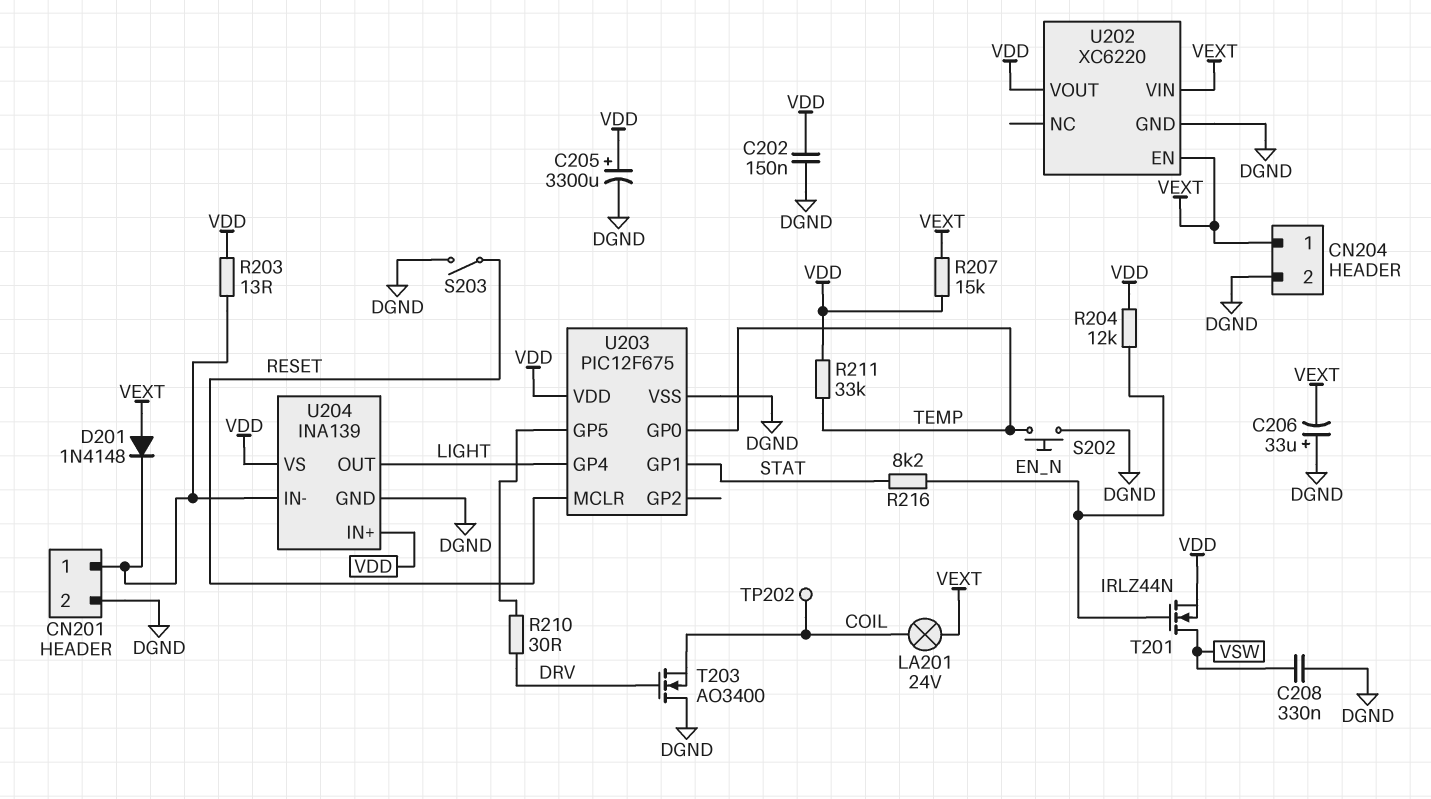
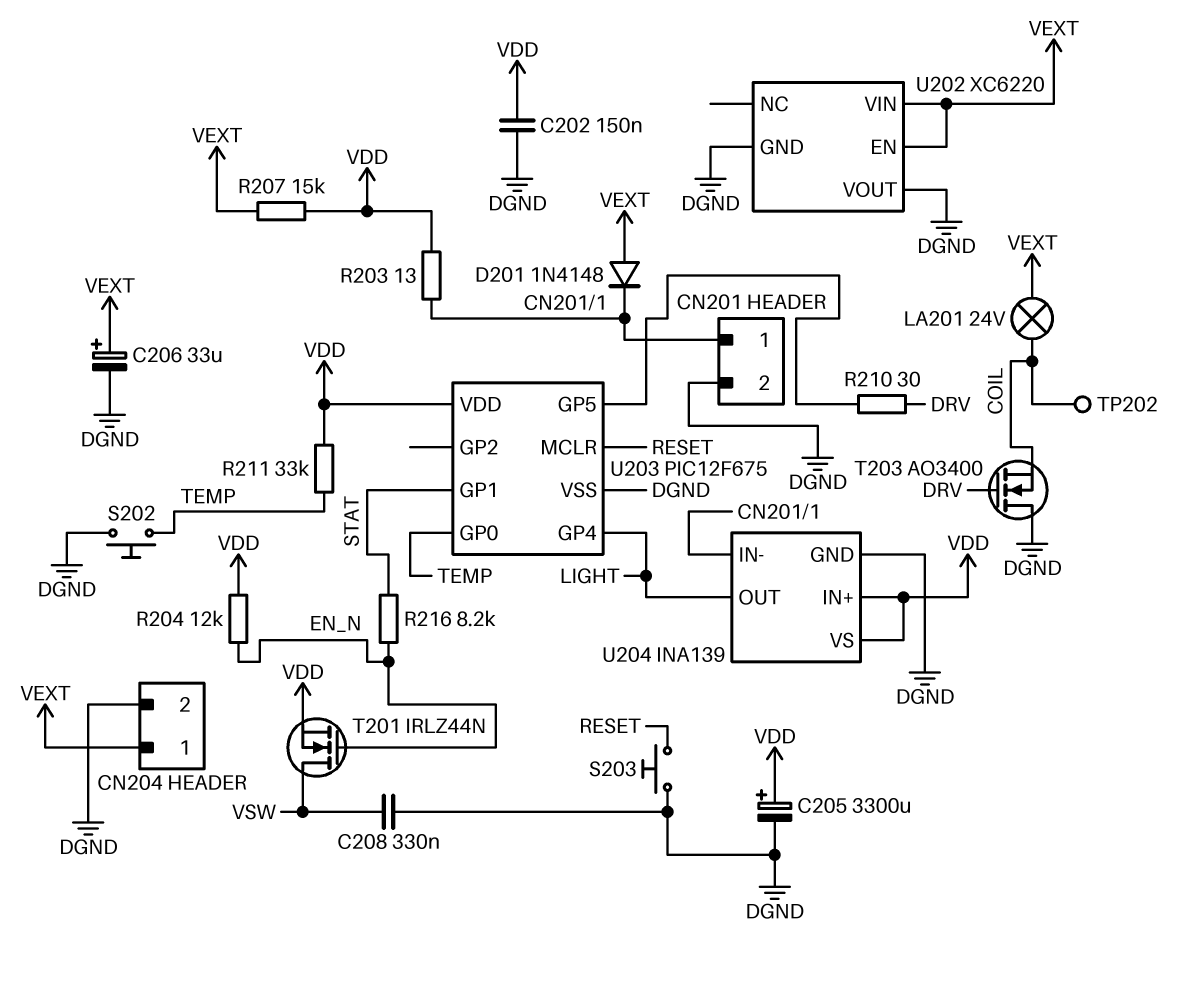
C206: 33uF (plus DGND, minus VEXT) -> 33uF (plus VEXT, minus DGND)
S203: switch (DGND, RESET) -> button (DGND, RESET)
U202 pin VOUT: VDD -> DGND

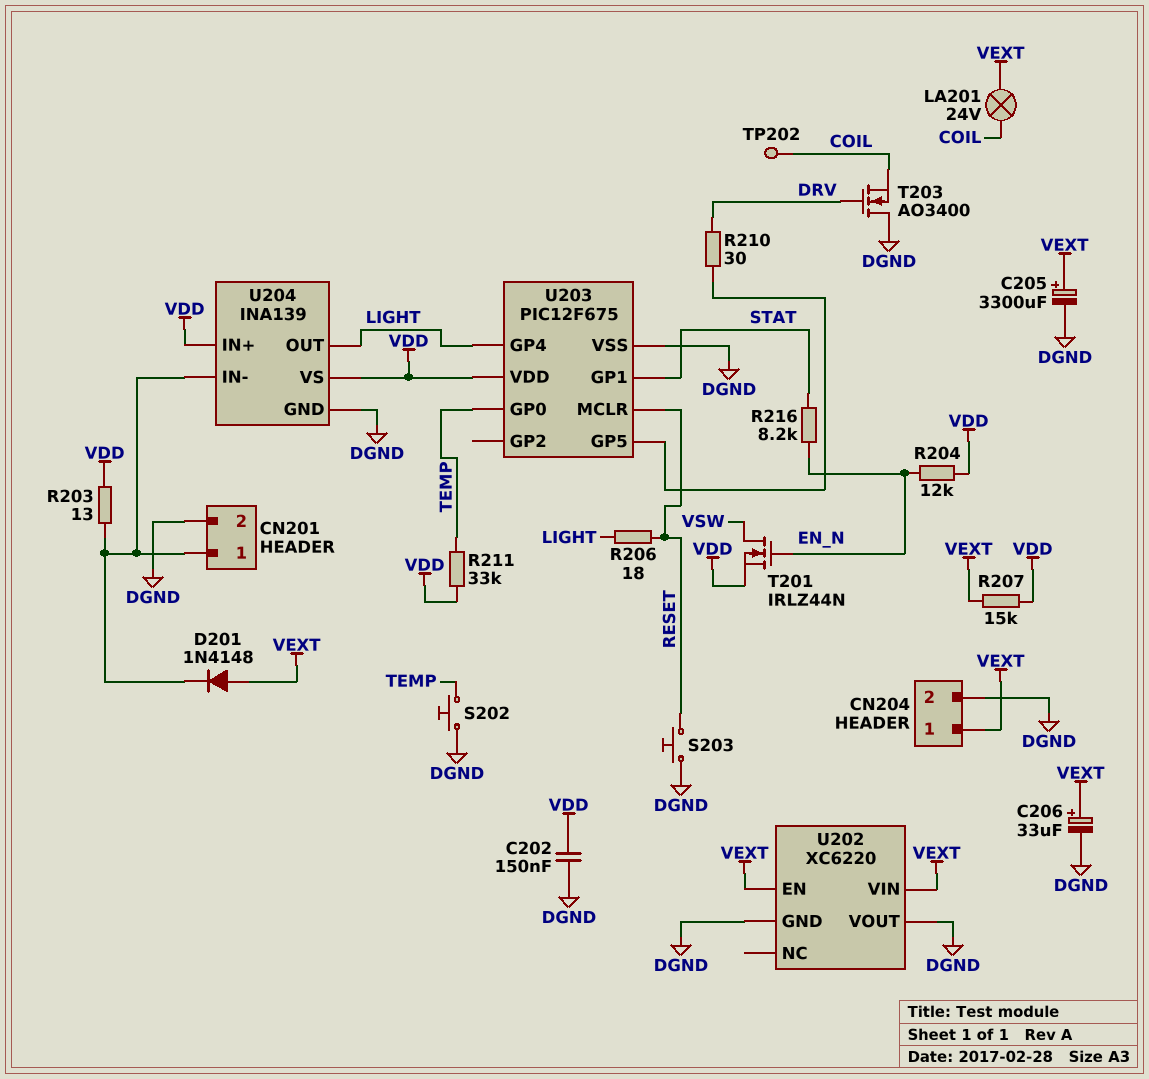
C205: 3300uF (plus VDD, minus DGND) -> 3300uF (plus VEXT, minus DGND)
C208: 330nF (DGND, VSW) -> none
R206: none -> 18 (LIGHT, RESET)

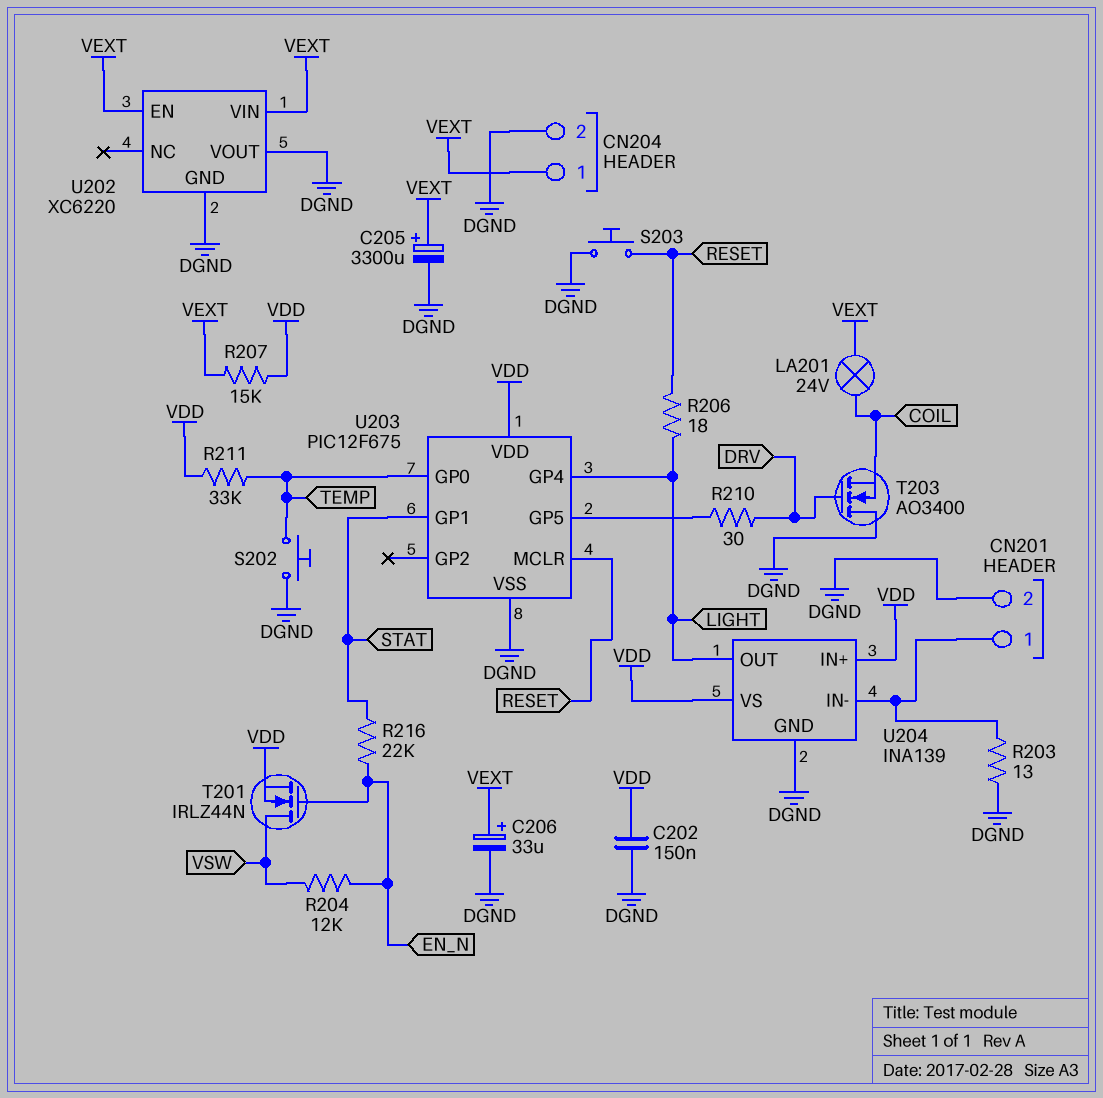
D201: diode 1N4148 (A VEXT, K CN201/1) -> none
R203: 13 (CN201/1, VDD) -> 13 (CN201/1, DGND)
R204: 12k (EN_N, VDD) -> 12k (EN_N, VSW)
R216: 8.2k (EN_N, STAT) -> 22k (EN_N, STAT)
TP202: test point (COIL) -> none

